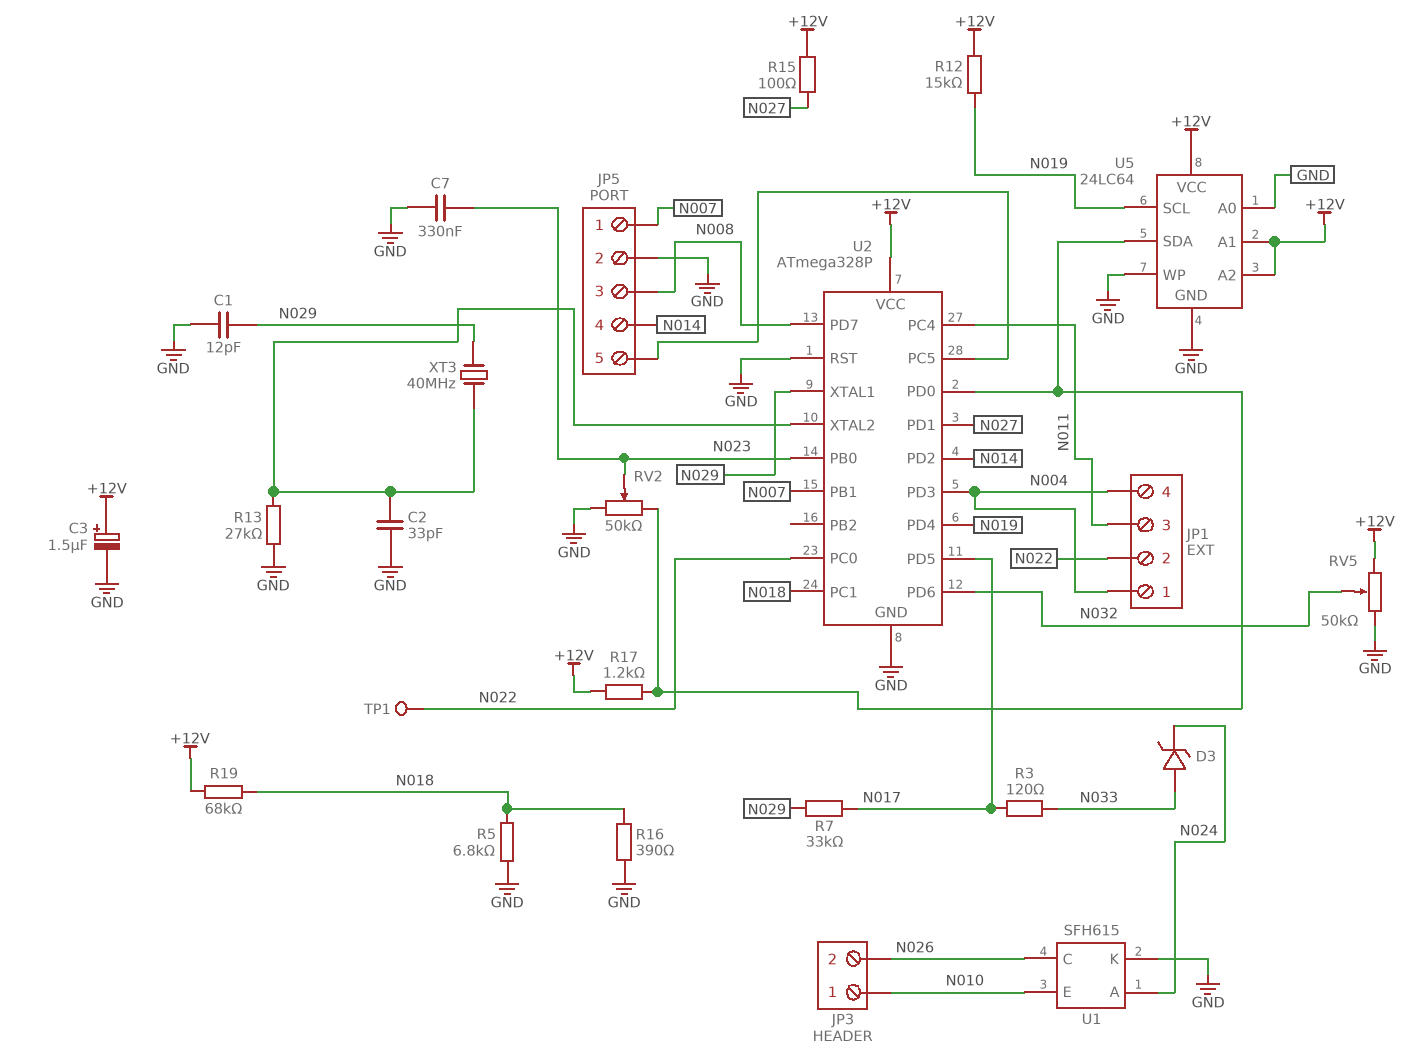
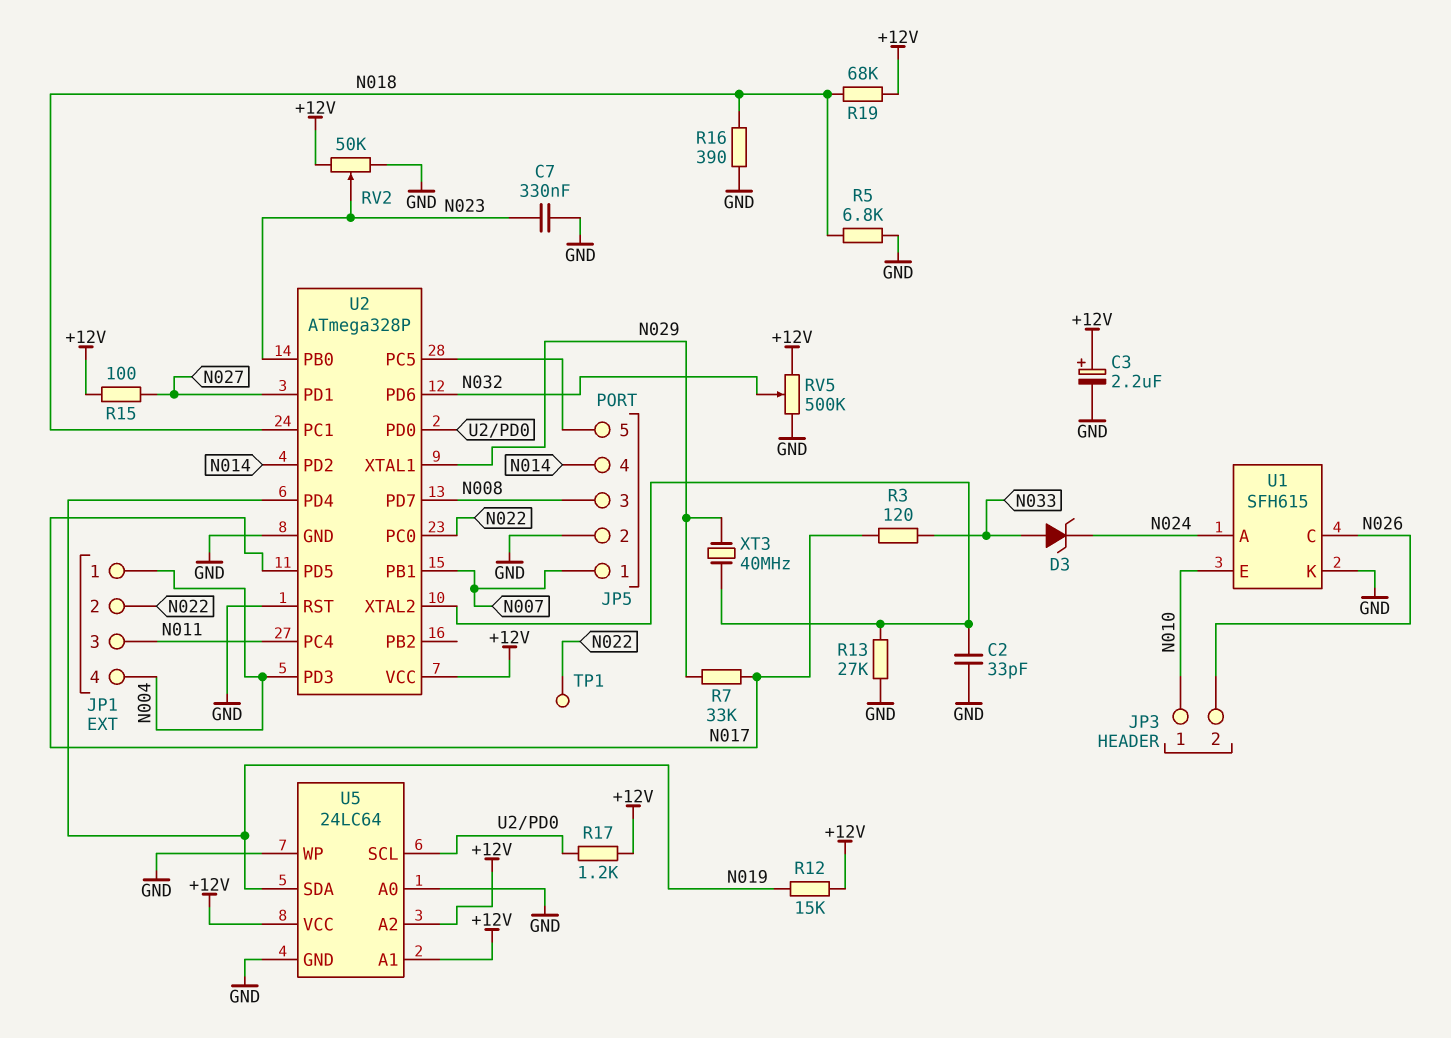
C1: 12pF (GND, N029) -> none
C3: 1.5uF (plus +12V, minus GND) -> 2.2uF (plus +12V, minus GND)
RV2: 50k (GND, U2/PD0, wiper N023) -> 50k (+12V, GND, wiper N023)
RV5: 50k (+12V, GND, wiper N032) -> 500k (+12V, GND, wiper N032)
U5 pin SCL: N019 -> U2/PD0
U5 pin SDA: U2/PD0 -> N019

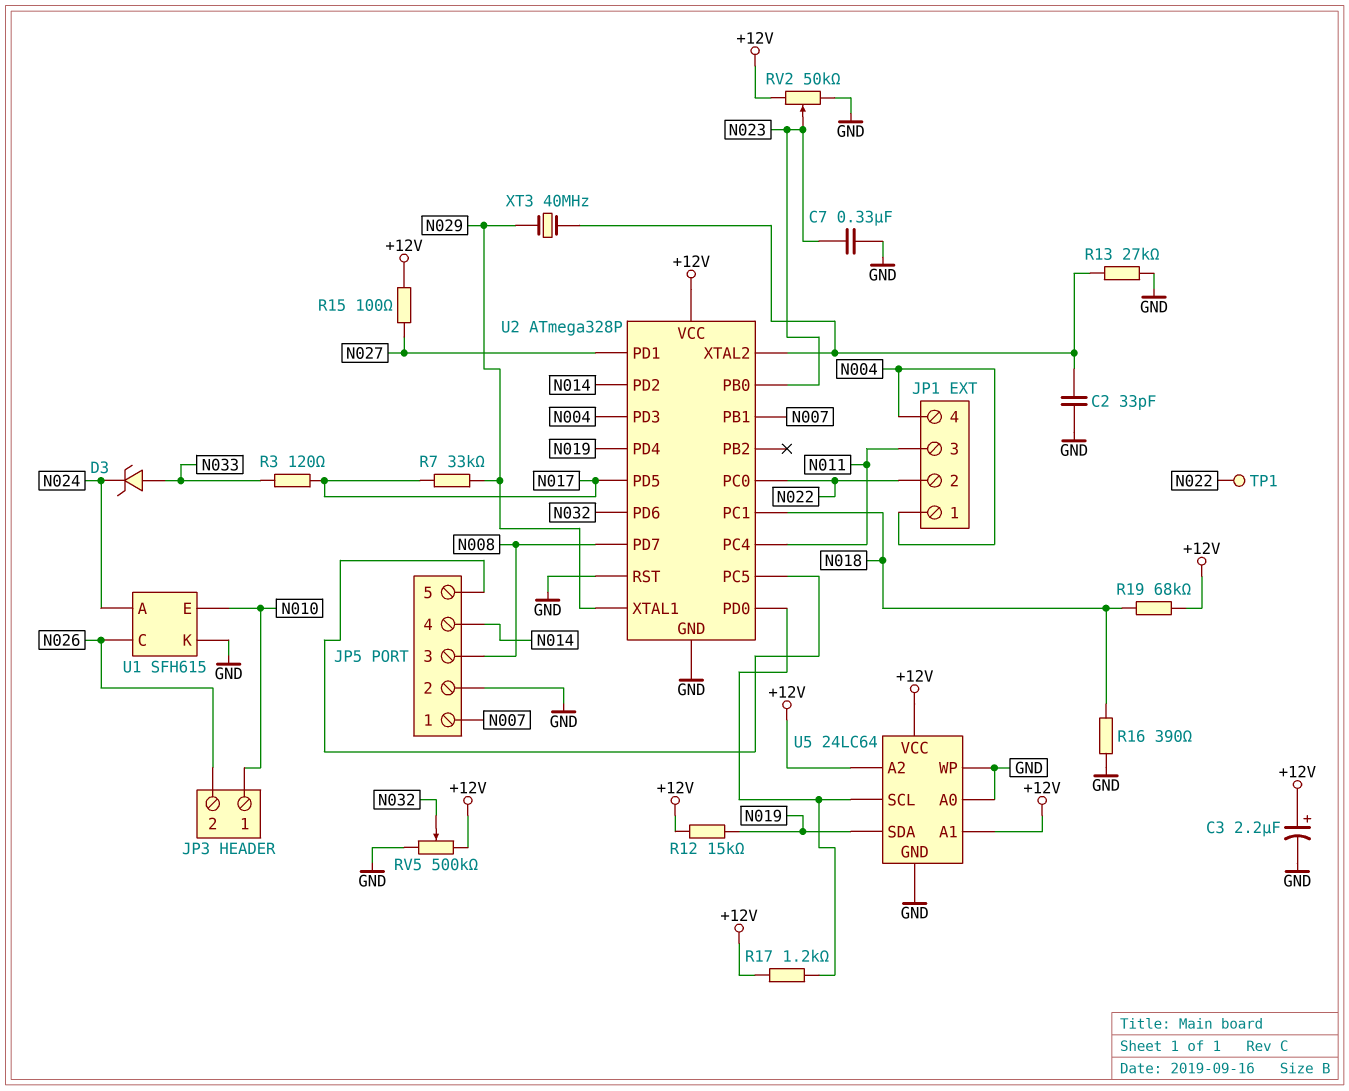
R5: 6.8k (GND, N018) -> none

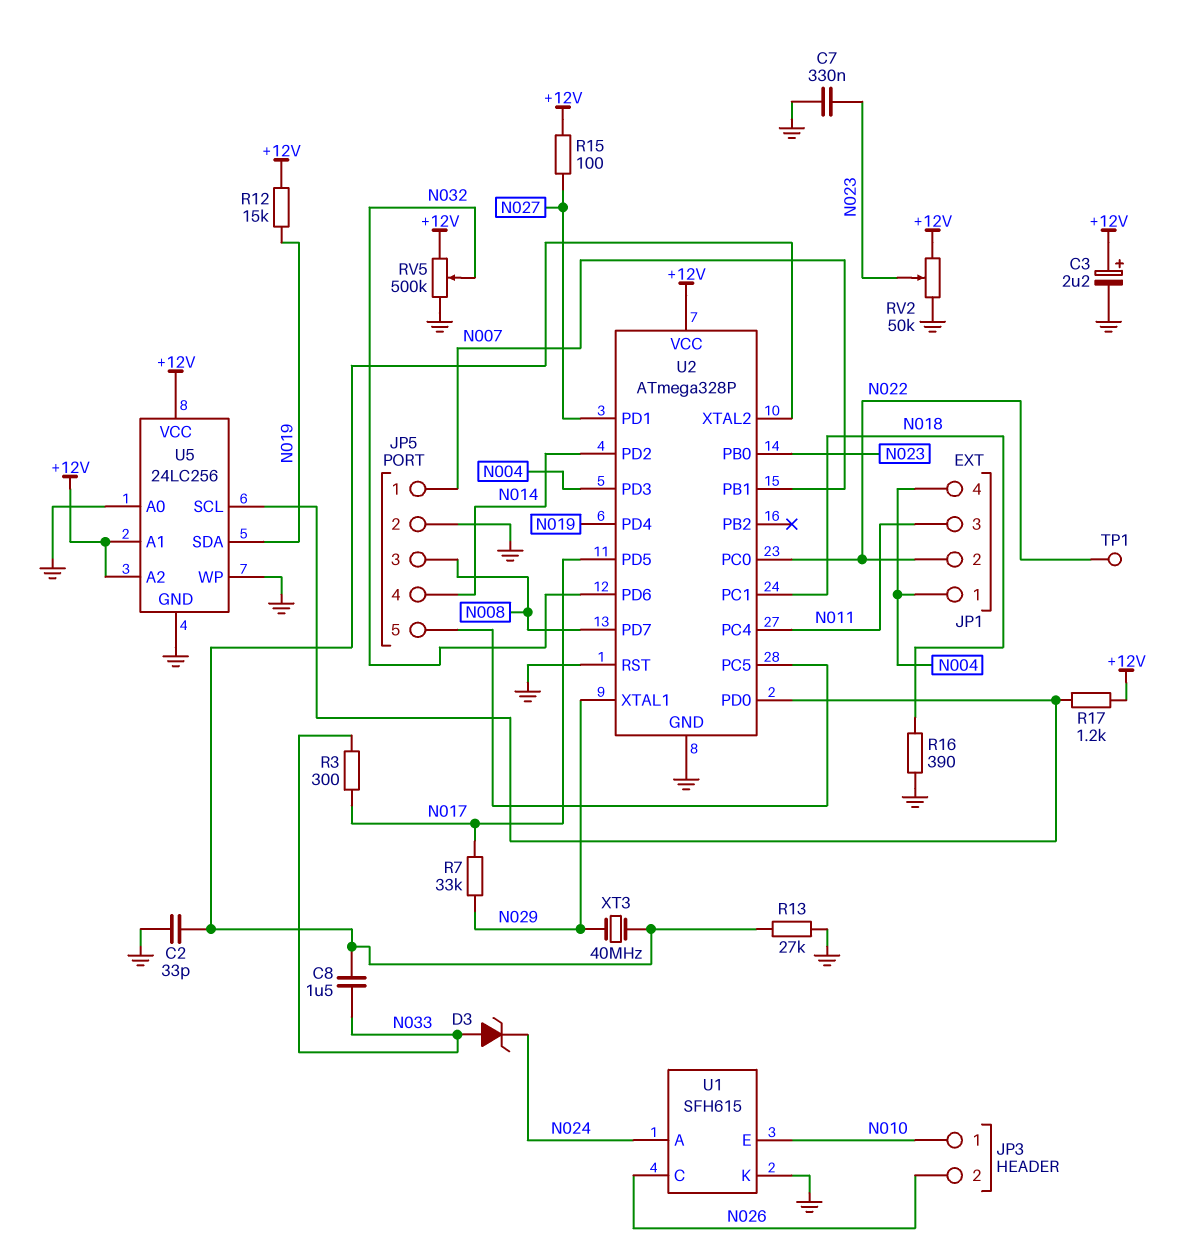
C8: none -> 1.5uF (N033, U2/XTAL2)
R3: 120 (N017, N033) -> 300 (N017, N033)
R19: 68k (+12V, N018) -> none
U5: 24LC64 -> 24LC256

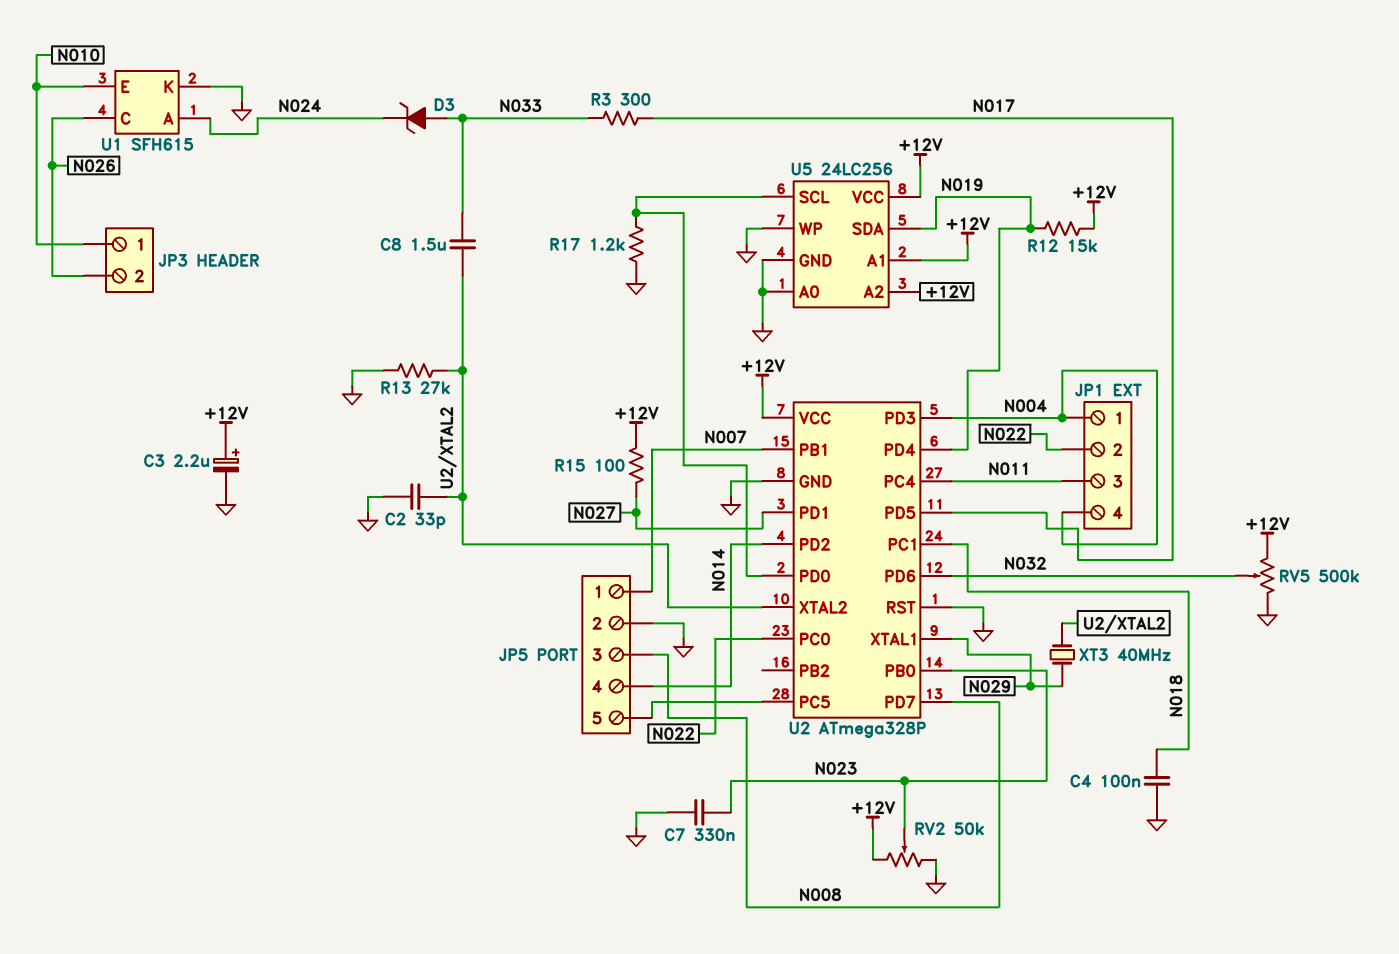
C4: none -> 100nF (GND, N018)
R7: 33k (N017, N029) -> none
R16: 390 (GND, N018) -> none
R17: 1.2k (+12V, U2/PD0) -> 1.2k (GND, U2/PD0)
TP1: test point (N022) -> none

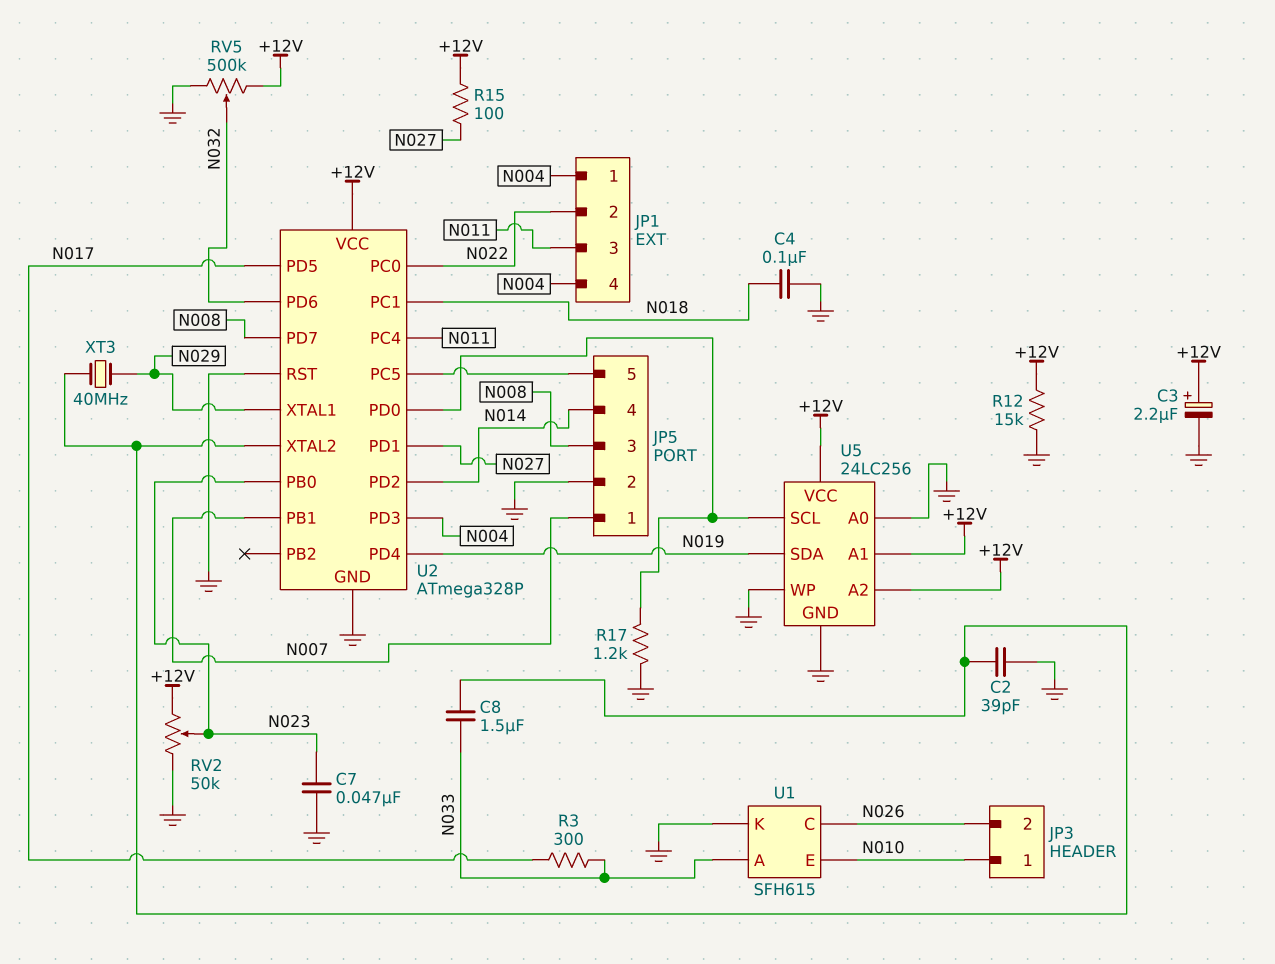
C2: 33pF (GND, U2/XTAL2) -> 39pF (GND, U2/XTAL2)
C7: 330nF (GND, N023) -> 47nF (GND, N023)
D3: zener (A N033, K N024) -> none
R12: 15k (+12V, N019) -> 15k (+12V, GND)
R13: 27k (GND, U2/XTAL2) -> none
U1 pin A: N024 -> N033

